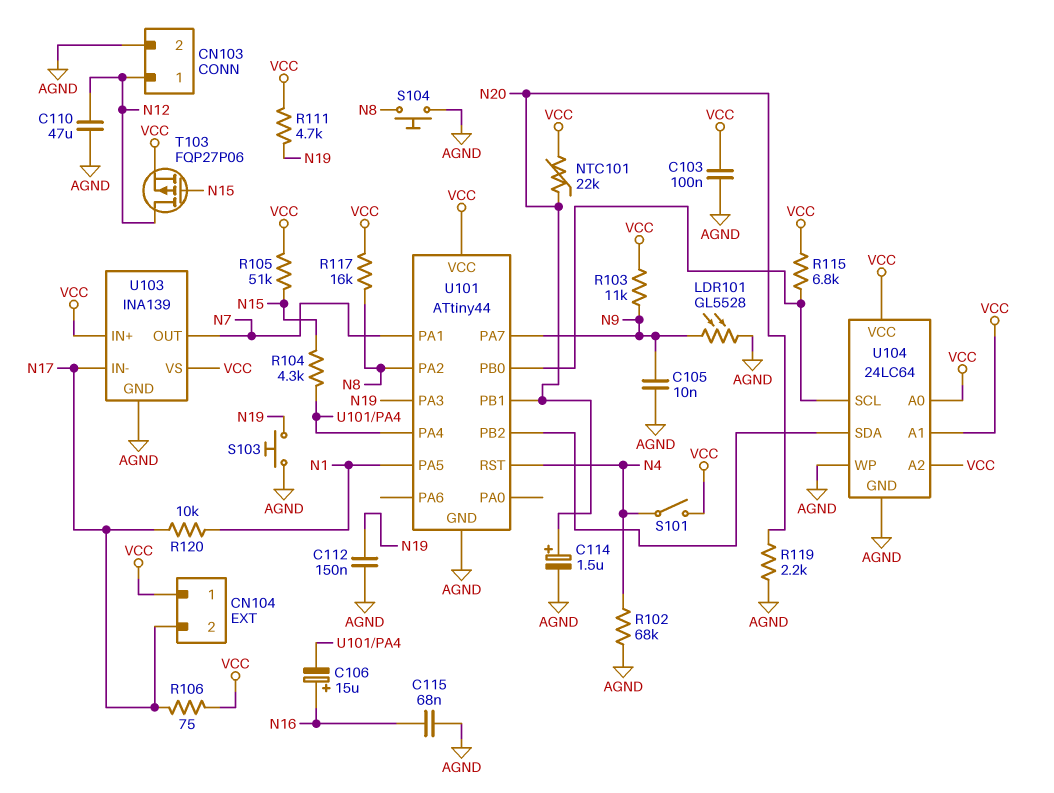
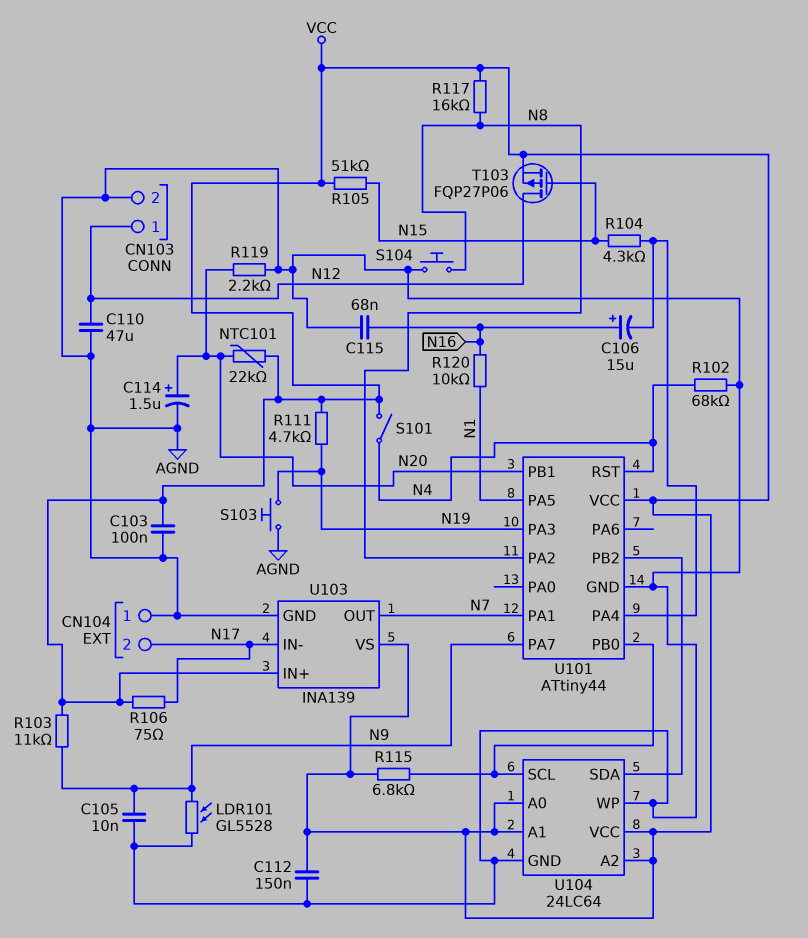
C112: 150nF (AGND, N19) -> 150nF (AGND, VCC)
CN104 pin 1: VCC -> AGND
R120: 10k (N1, N17) -> 10k (N1, N16)

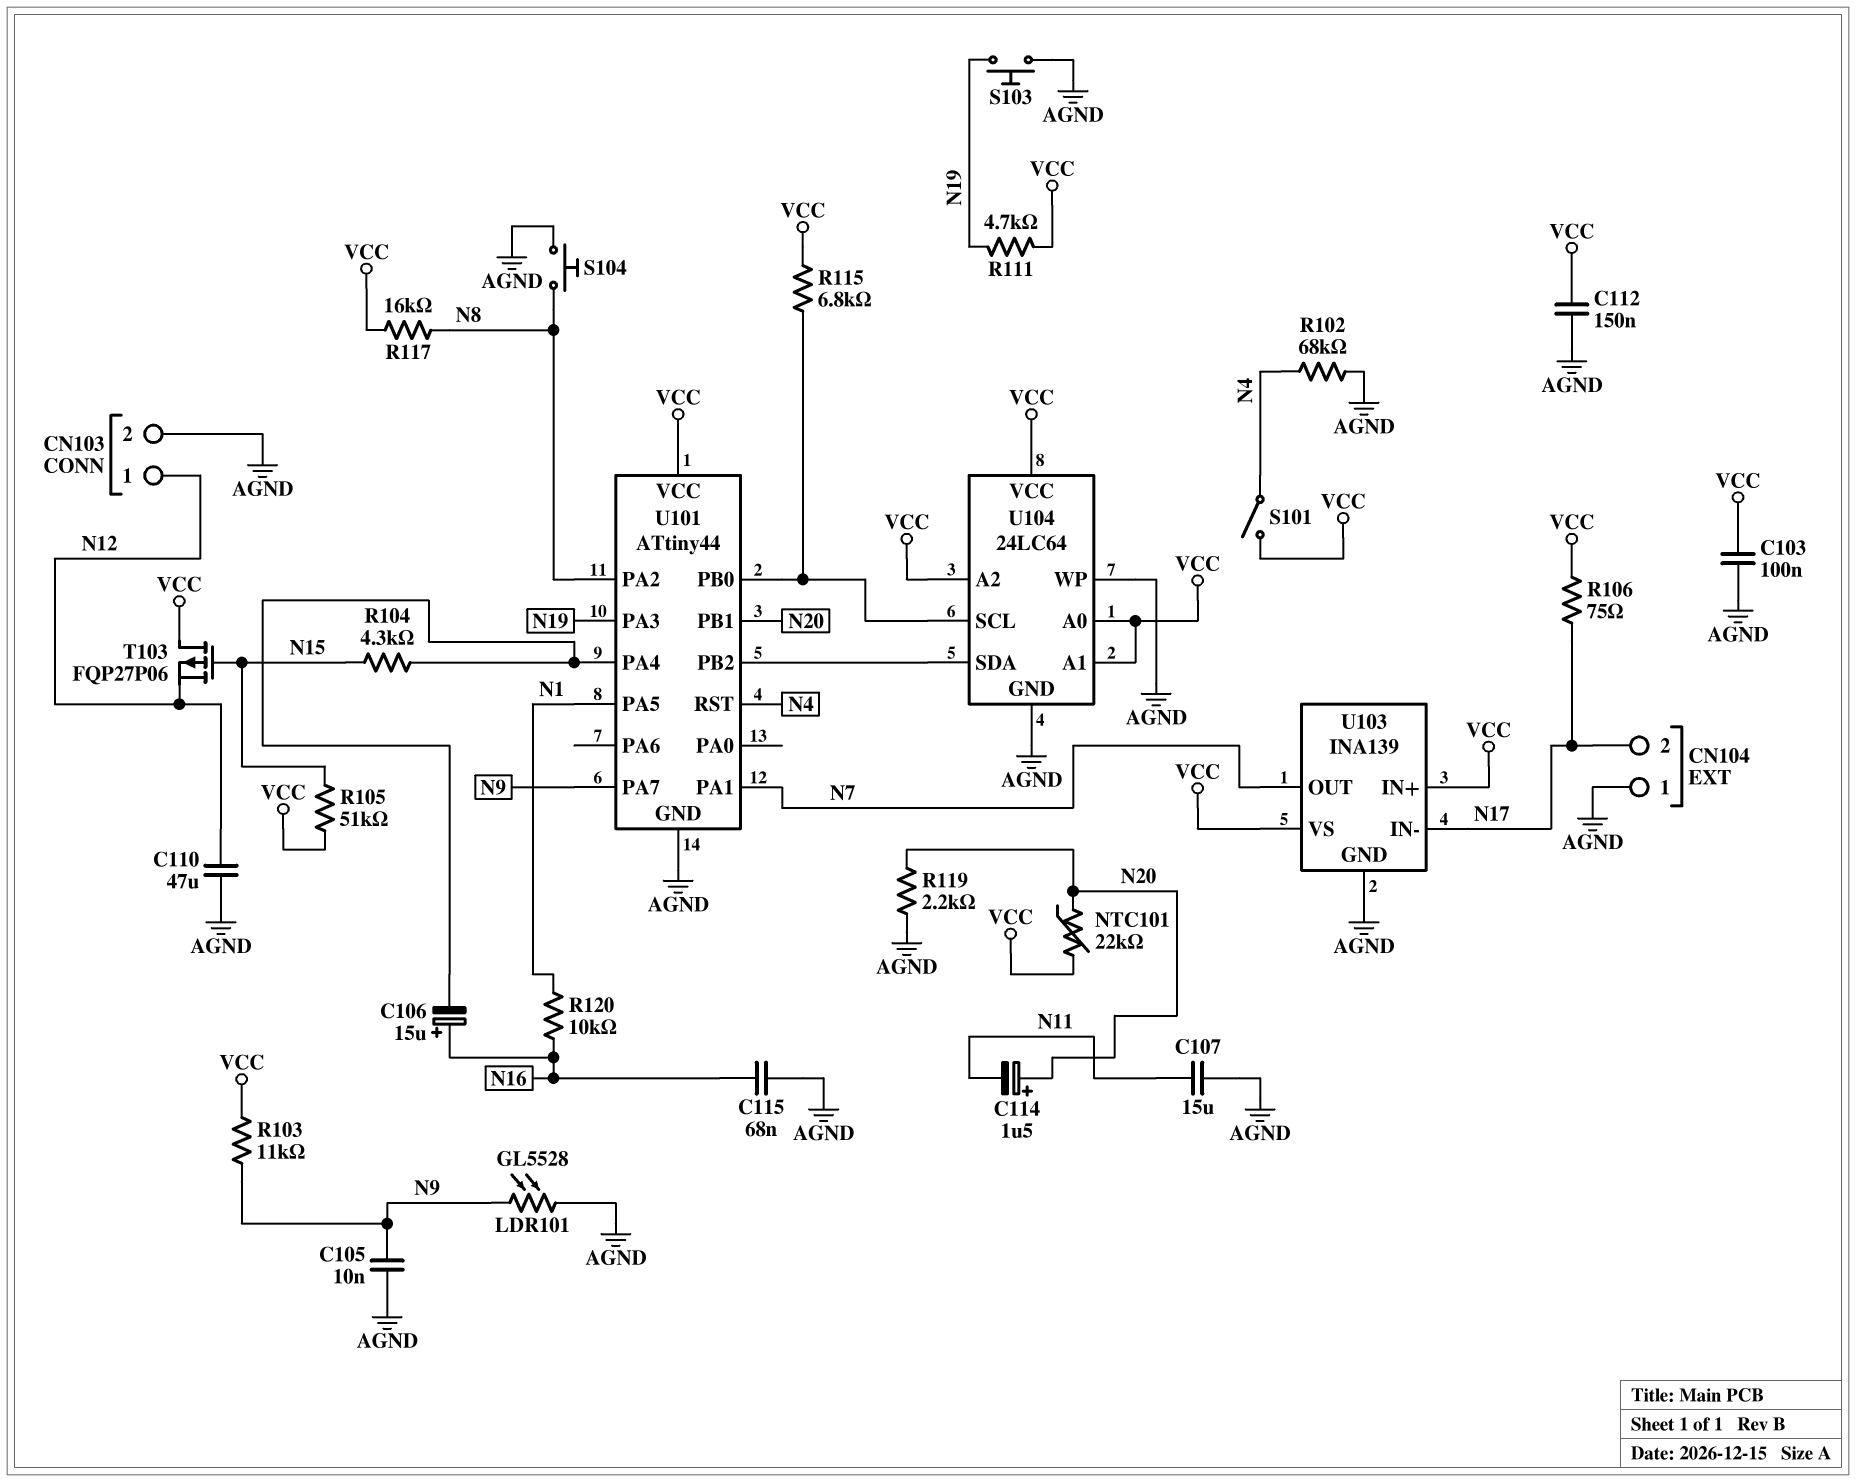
C107: none -> 15uF (AGND, N11)
C114: 1.5uF (plus N20, minus AGND) -> 1.5uF (plus N20, minus N11)
T103: PMOS FQP27P06 (G N15, D N12, S VCC) -> PMOS FQP27P06 (G N15, D VCC, S N12)

